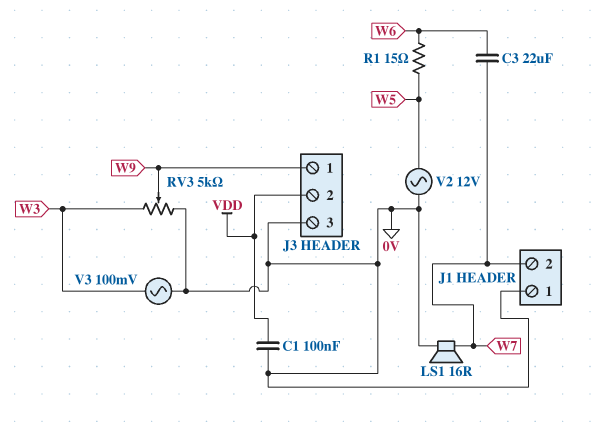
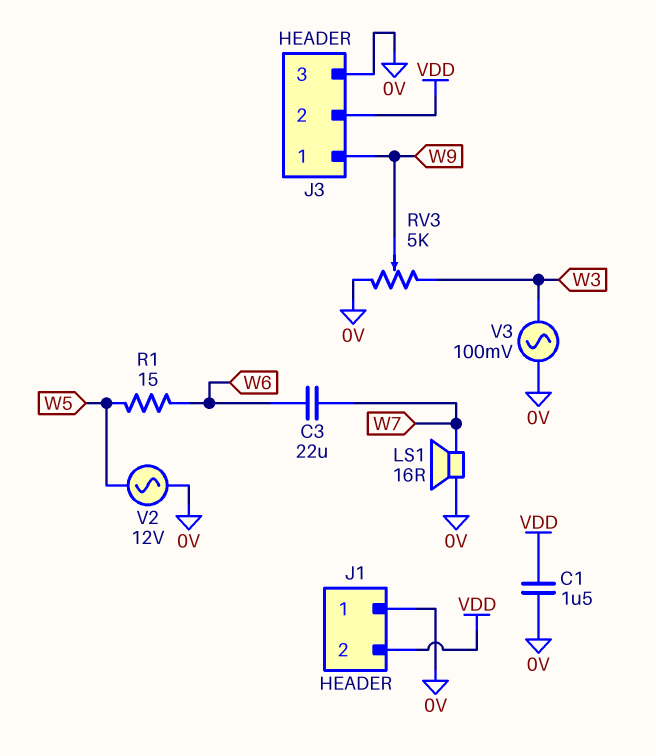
C1: 100nF (0V, VDD) -> 1.5uF (0V, VDD)
J1 pin 2: W7 -> VDD

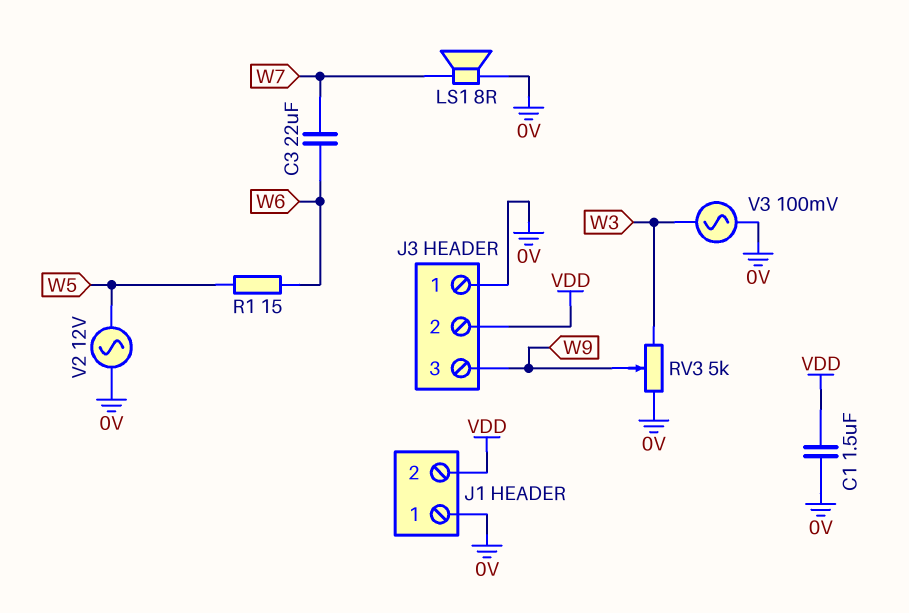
J3 pin 1: W9 -> 0V
J3 pin 3: 0V -> W9
LS1: speaker 16R (0V, W7) -> speaker 8R (0V, W7)

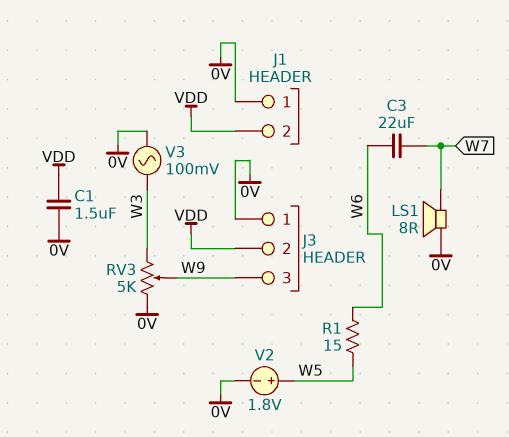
V2: AC 12V (0V, W5) -> 1.8V (plus W5, minus 0V)

